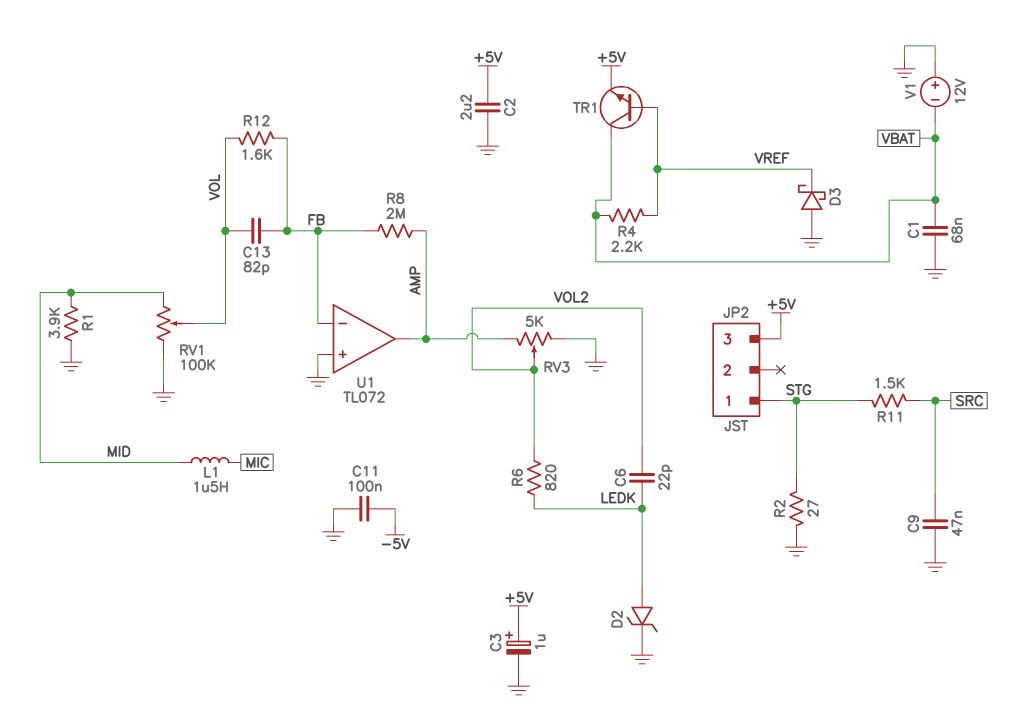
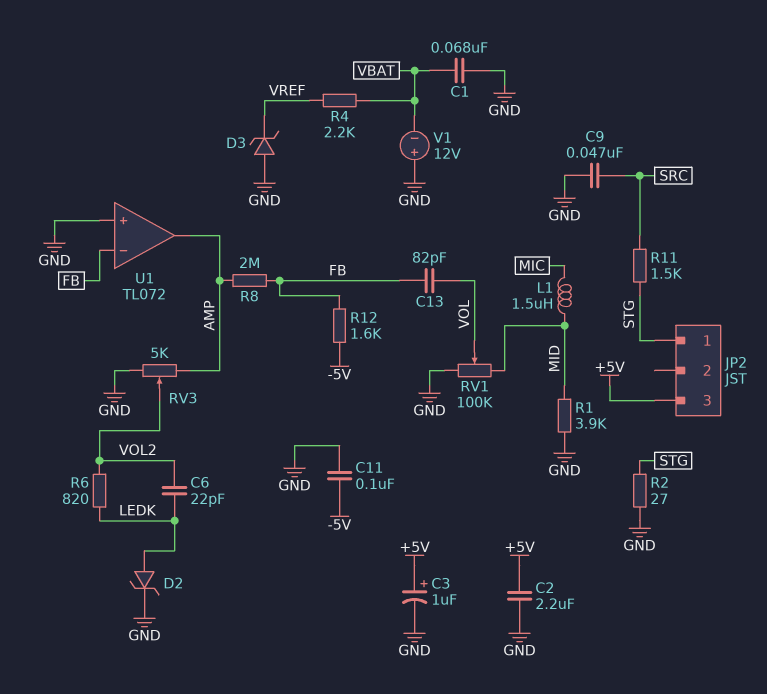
D3: schottky (A GND, K VREF) -> zener (A GND, K VREF)
R12: 1.6k (FB, VOL) -> 1.6k (-5V, FB)
TR1: NPN (B VREF, C VBAT, E +5V) -> none

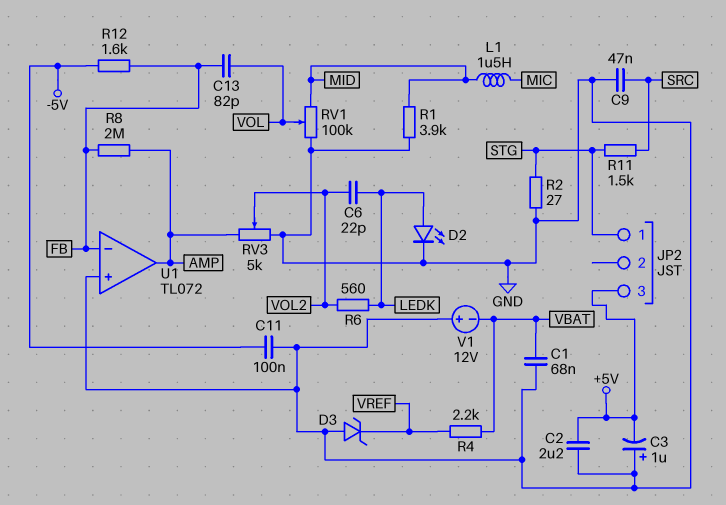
C3: 1uF (plus +5V, minus GND) -> 1uF (plus GND, minus +5V)
D2: zener (A LEDK, K GND) -> LED (A LEDK, K GND)
R6: 820 (LEDK, VOL2) -> 560 (LEDK, VOL2)

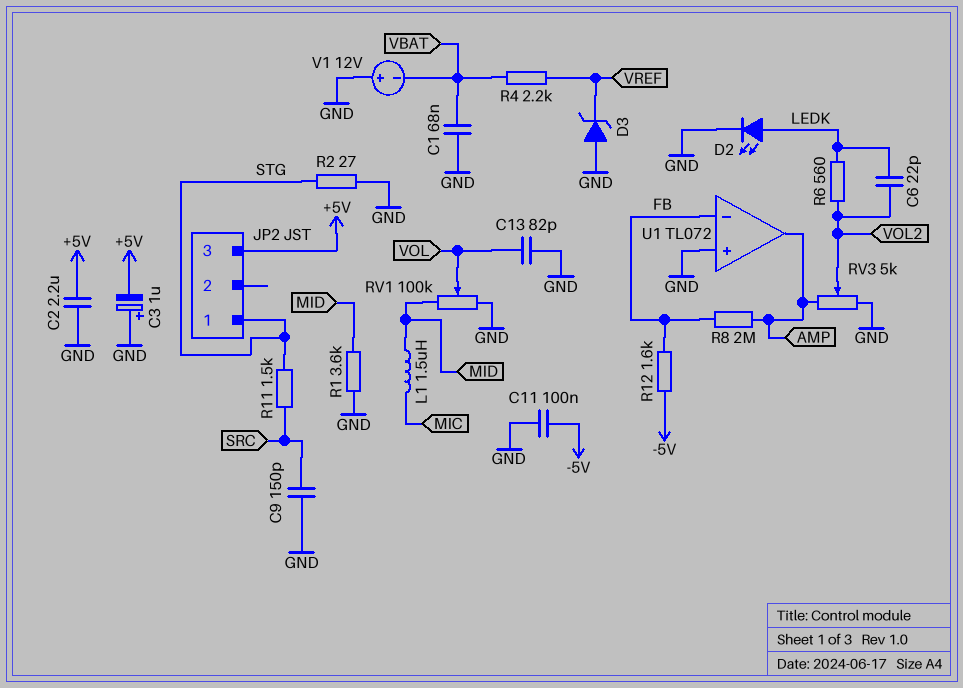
C9: 47nF (GND, SRC) -> 150pF (GND, SRC)
C13: 82pF (FB, VOL) -> 82pF (GND, VOL)
R1: 3.9k (GND, MID) -> 3.6k (GND, MID)

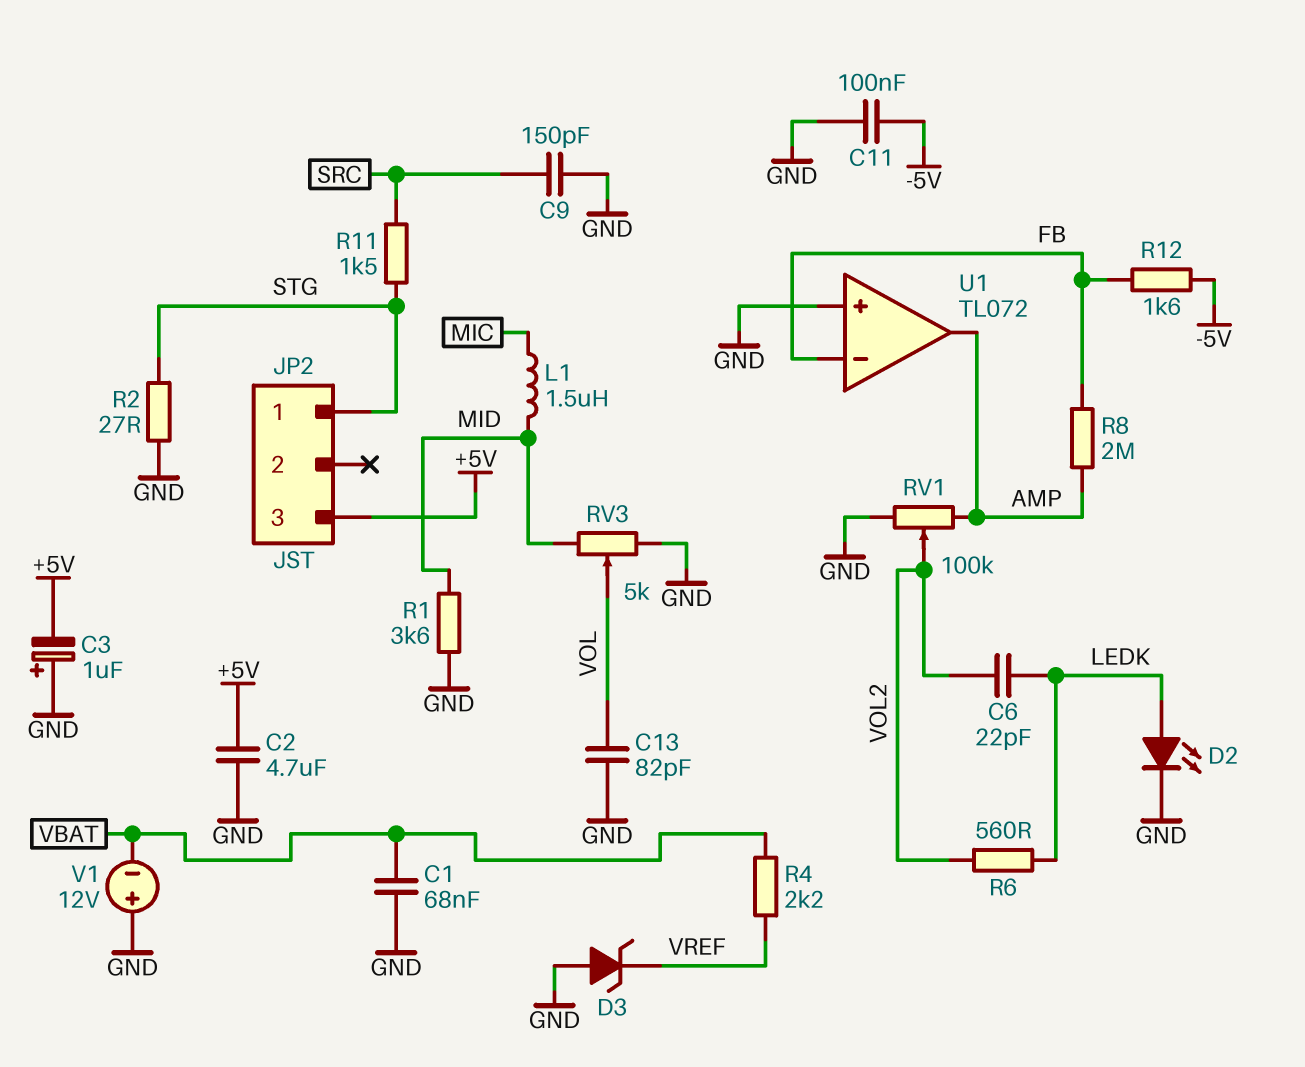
C2: 2.2uF (+5V, GND) -> 4.7uF (+5V, GND)
RV1: 100k (GND, MID, wiper VOL) -> 100k (AMP, GND, wiper VOL2)
RV3: 5k (AMP, GND, wiper VOL2) -> 5k (GND, MID, wiper VOL)

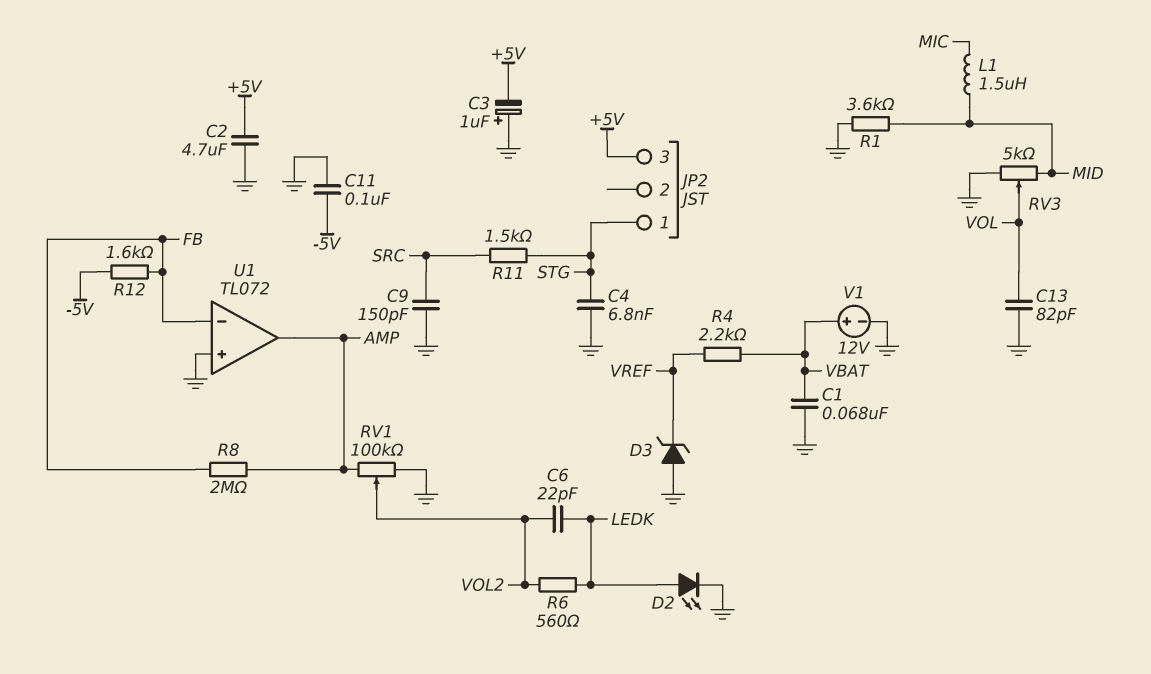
C4: none -> 6.8nF (GND, STG)
R2: 27 (GND, STG) -> none
V1: 12V (plus GND, minus VBAT) -> 12V (plus VBAT, minus GND)

